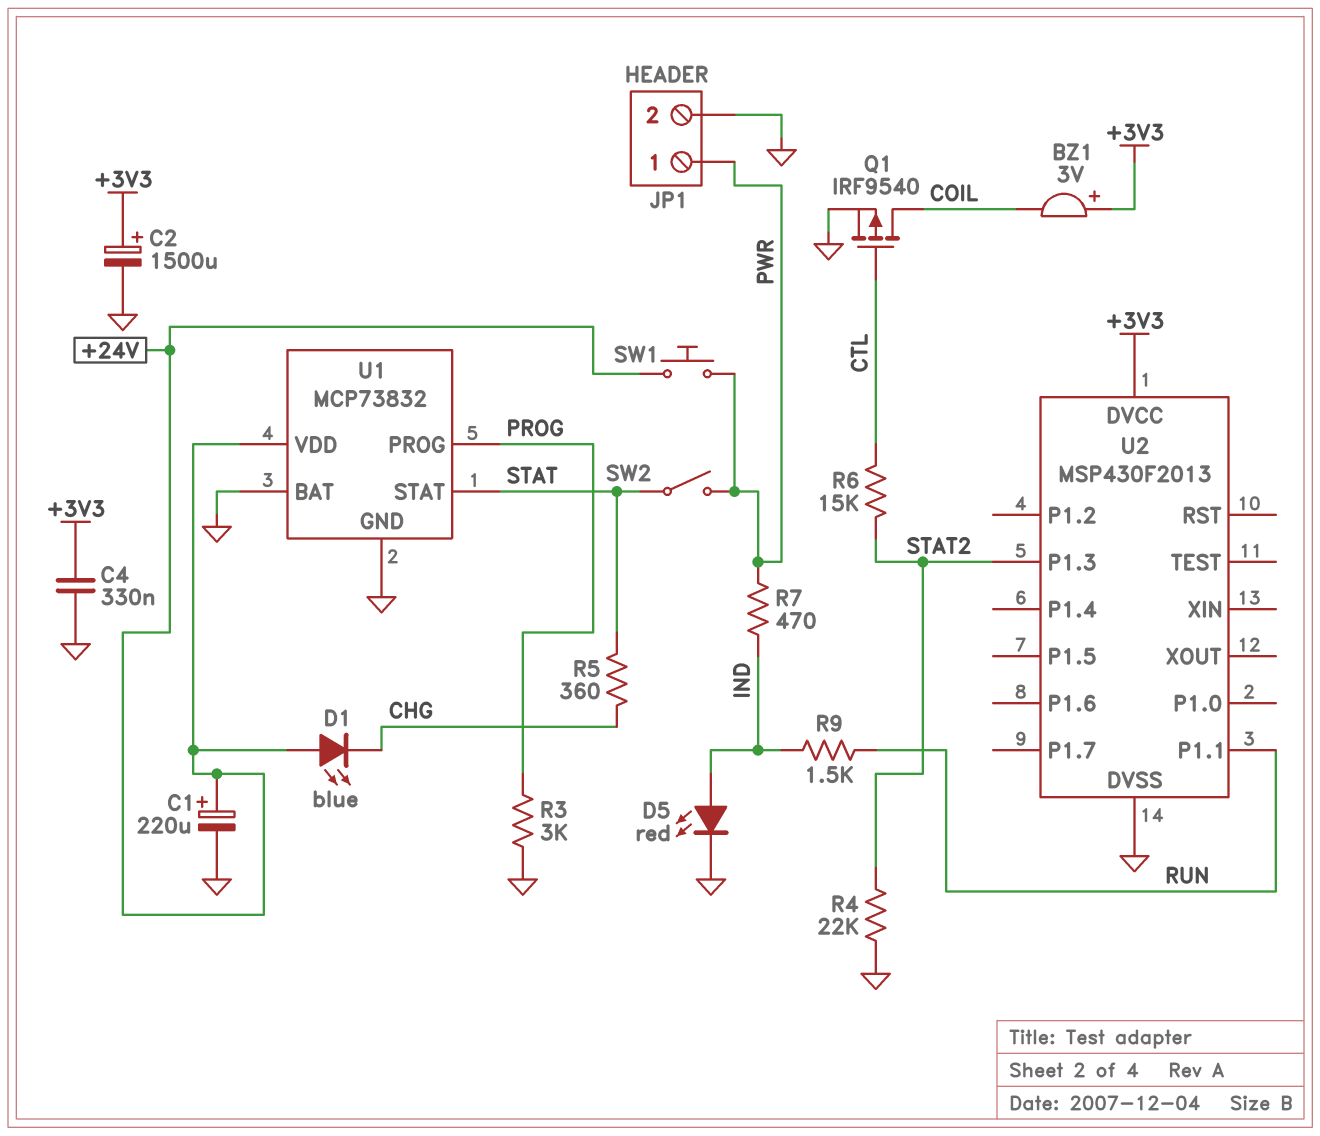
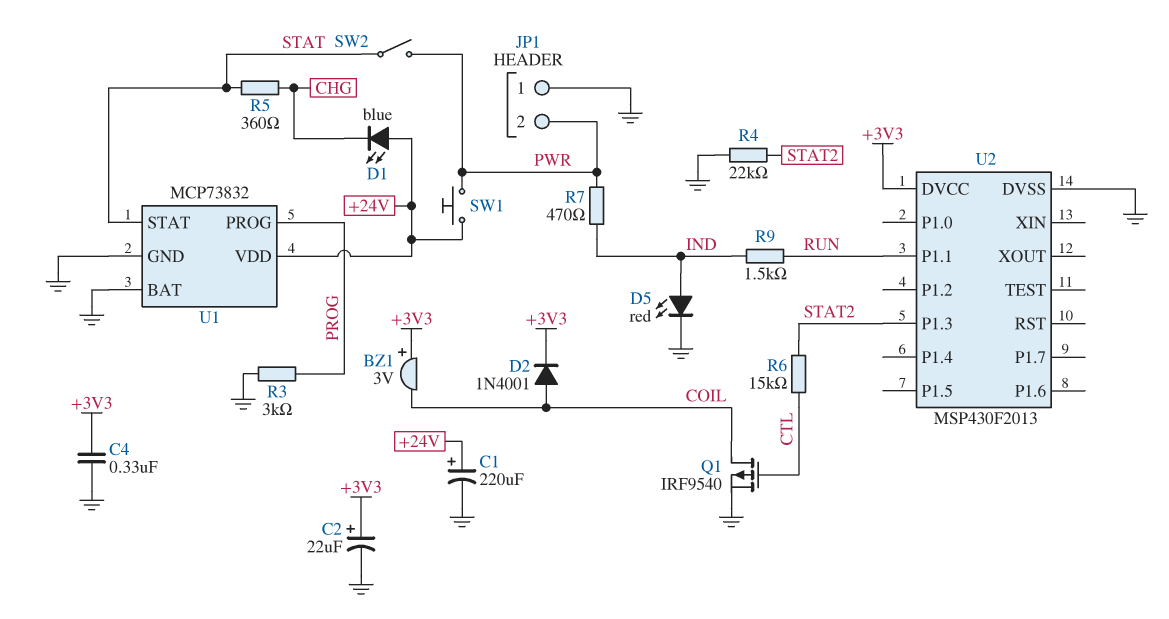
C2: 1500uF (plus +3V3, minus GND) -> 22uF (plus +3V3, minus GND)
D2: none -> diode 1N4001 (A COIL, K +3V3)
JP1 pin 1: PWR -> GND
JP1 pin 2: GND -> PWR

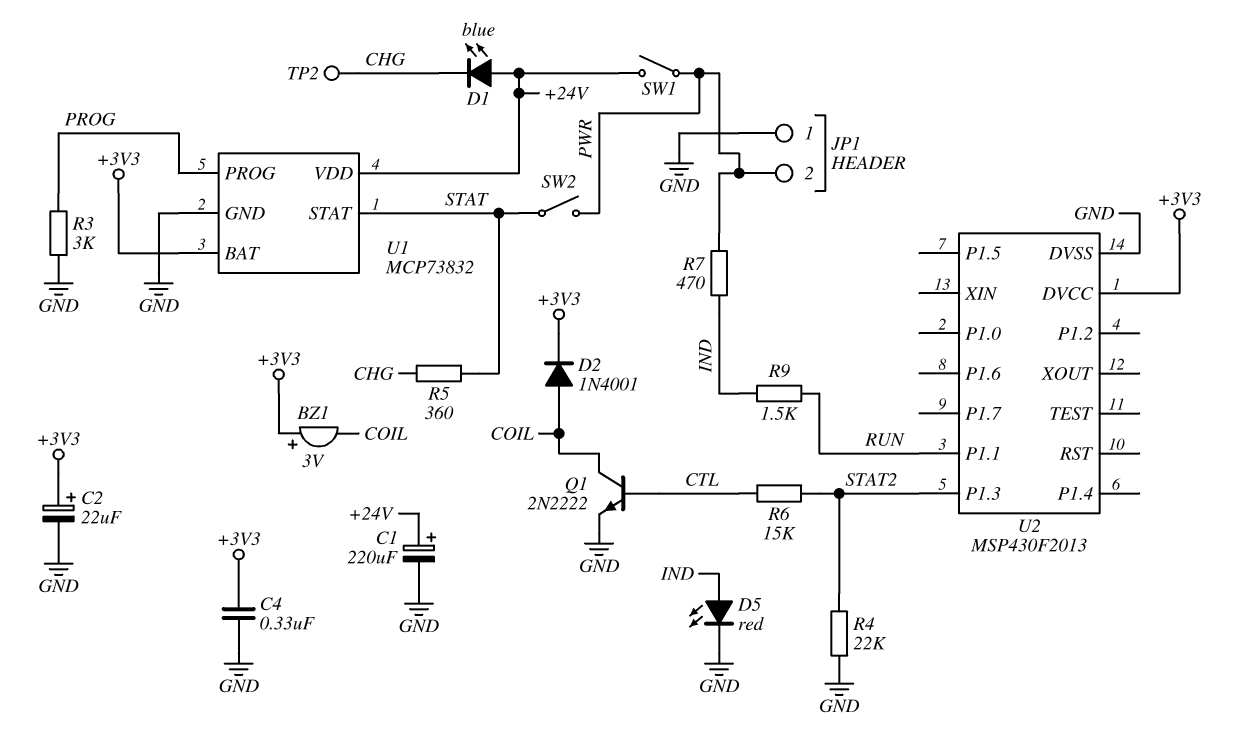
Q1: PMOS IRF9540 (G CTL, D COIL, S GND) -> NPN 2N2222 (B CTL, C COIL, E GND)
SW1: button (+24V, PWR) -> switch (+24V, PWR)
TP2: none -> test point (CHG)
U1 pin BAT: GND -> +3V3

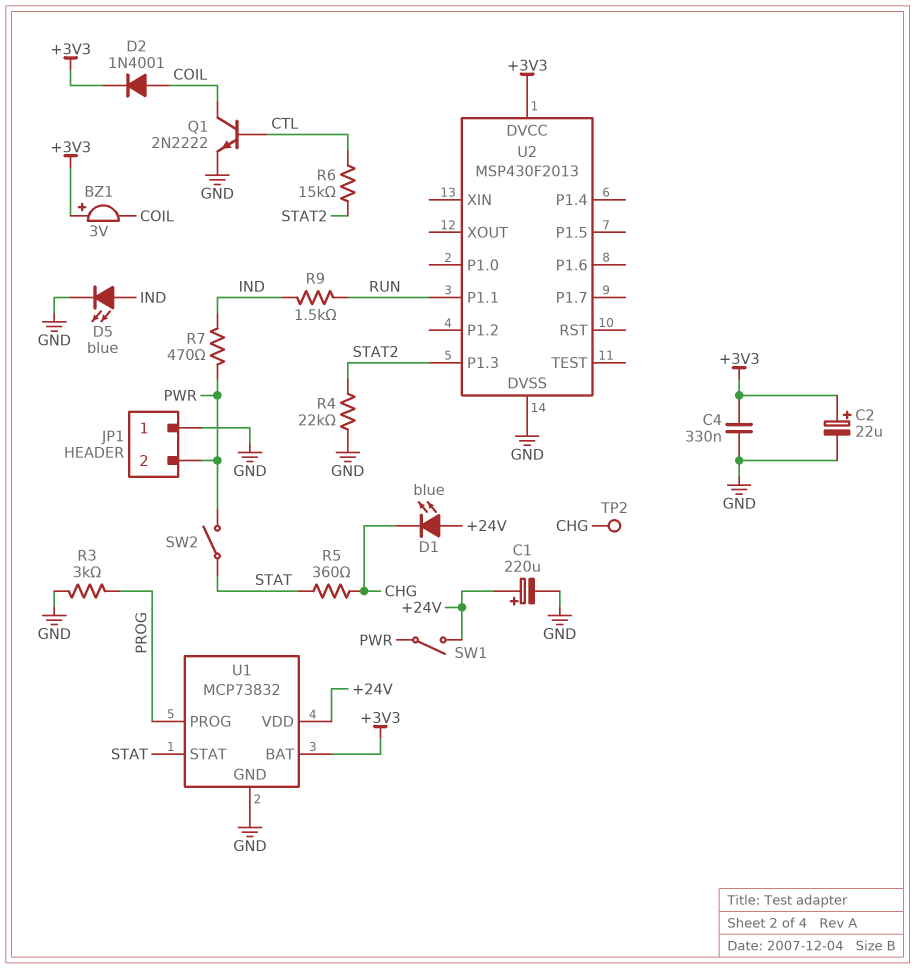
D5: LED red (A IND, K GND) -> LED blue (A IND, K GND)

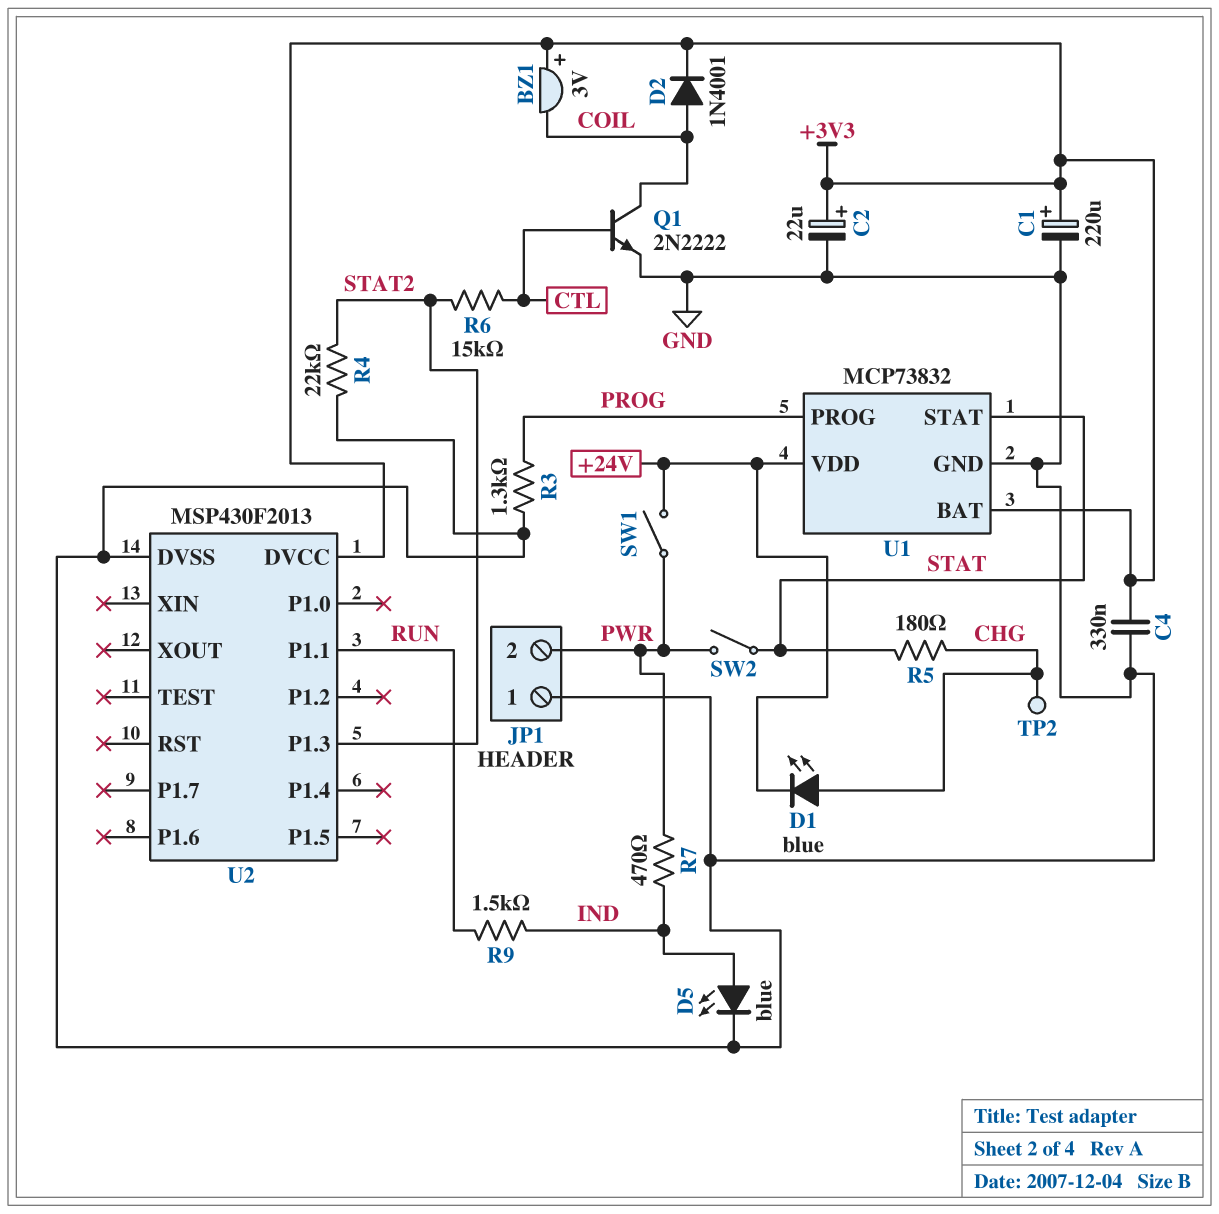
C1: 220uF (plus +24V, minus GND) -> 220uF (plus +3V3, minus GND)
D1: LED blue (A +24V, K CHG) -> LED blue (A CHG, K +24V)
R3: 3k (GND, PROG) -> 1.3k (GND, PROG)
R5: 360 (CHG, STAT) -> 180 (CHG, STAT)

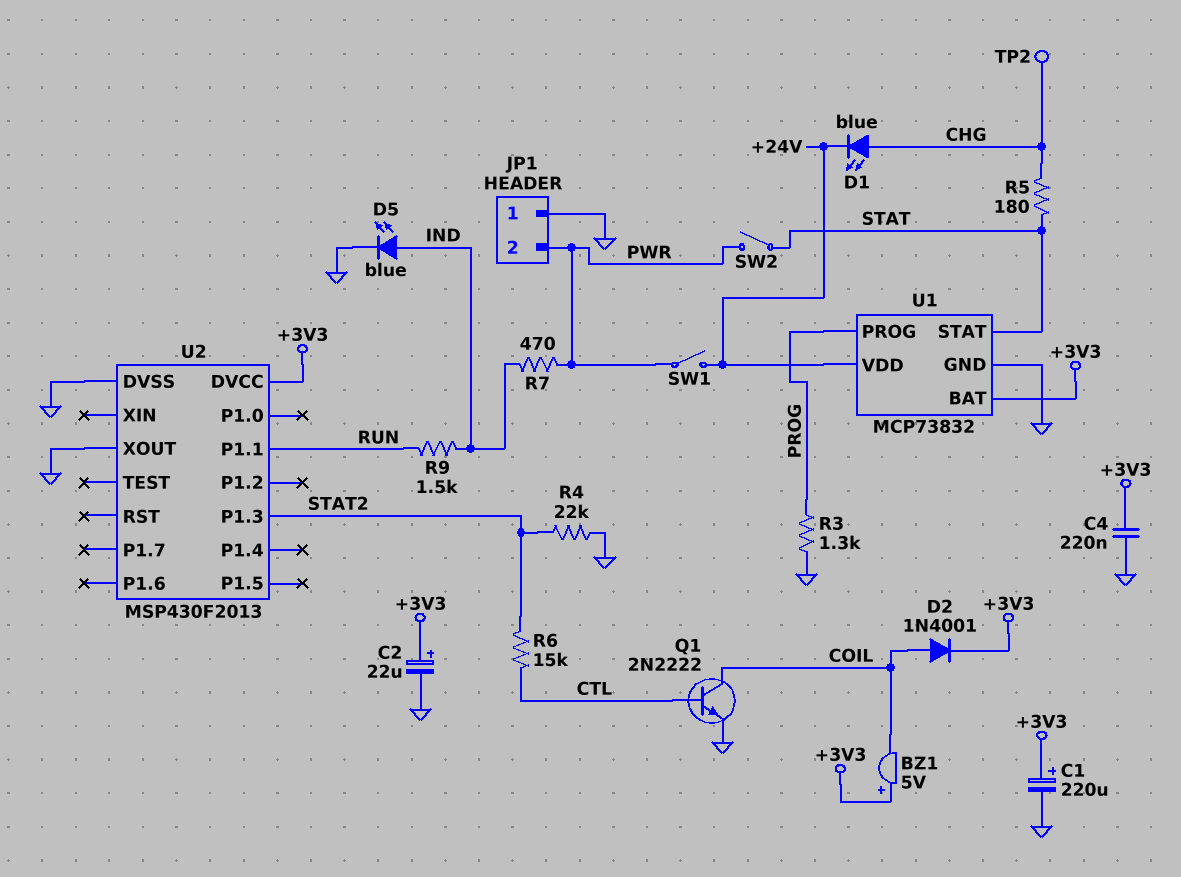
BZ1: buzzer 3V (plus +3V3, minus COIL) -> buzzer 5V (plus +3V3, minus COIL)
C4: 330nF (+3V3, GND) -> 220nF (+3V3, GND)
U2 pin XOUT: none -> GND

